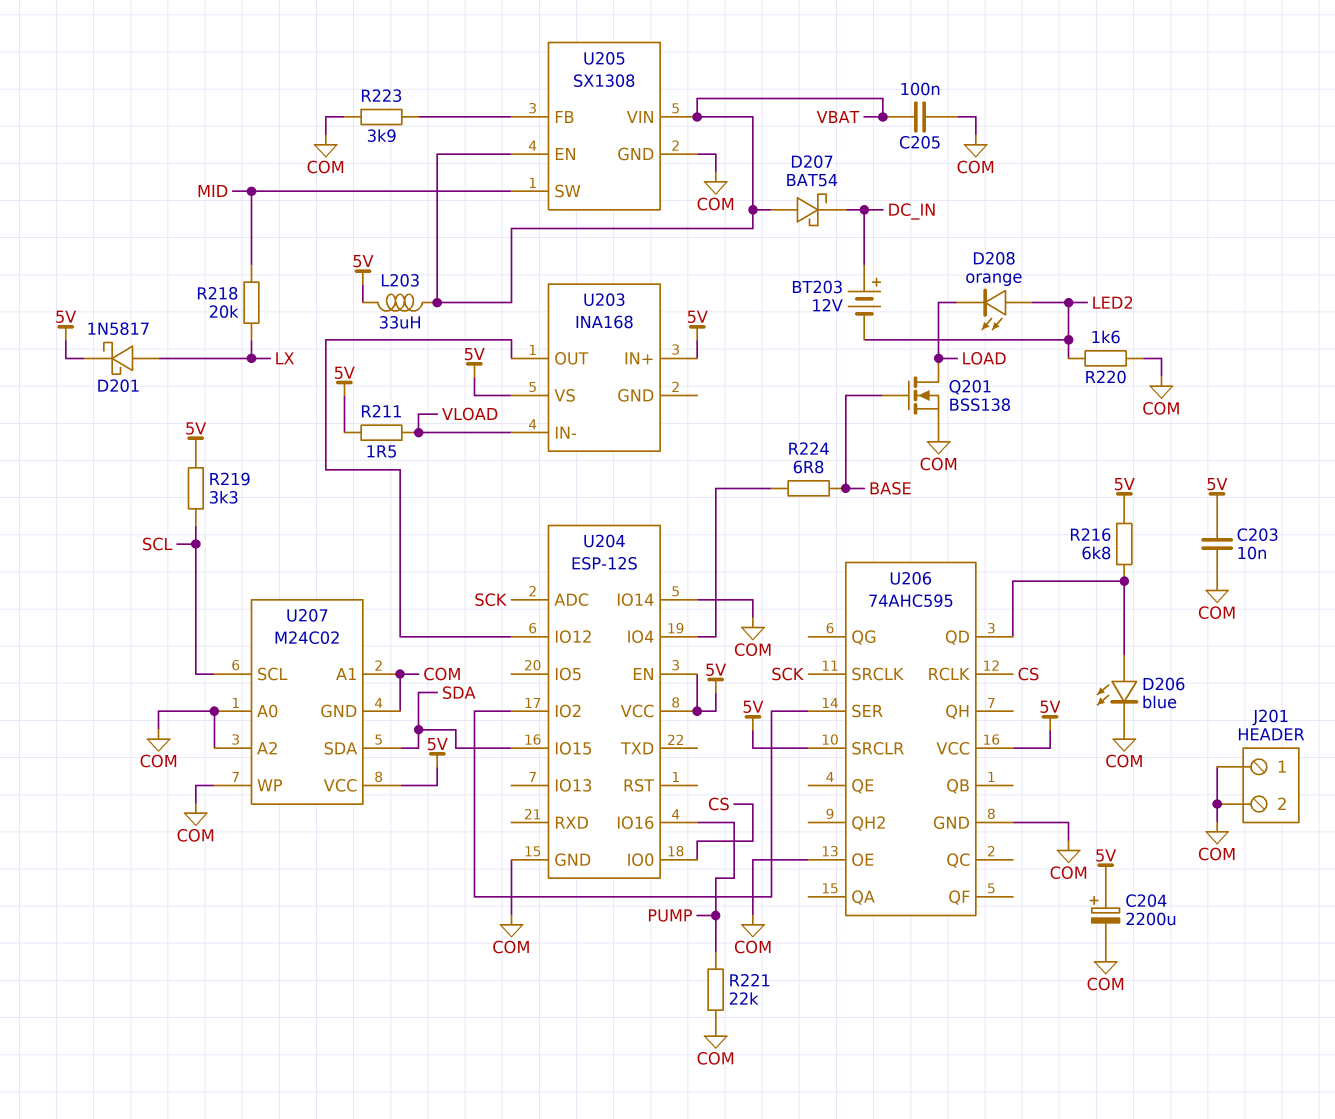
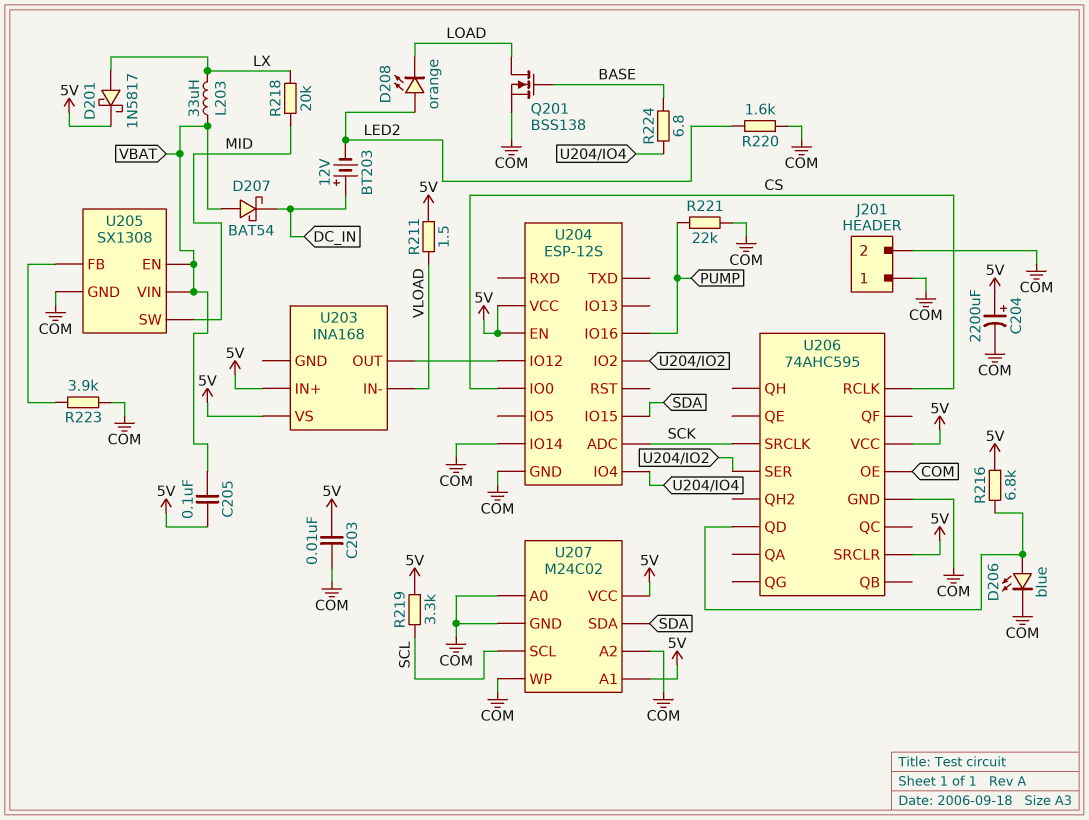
C205: 100nF (COM, VBAT) -> 100nF (5V, VBAT)
L203: 33uH (5V, VBAT) -> 33uH (LX, VBAT)
U207 pin A1: COM -> 5V

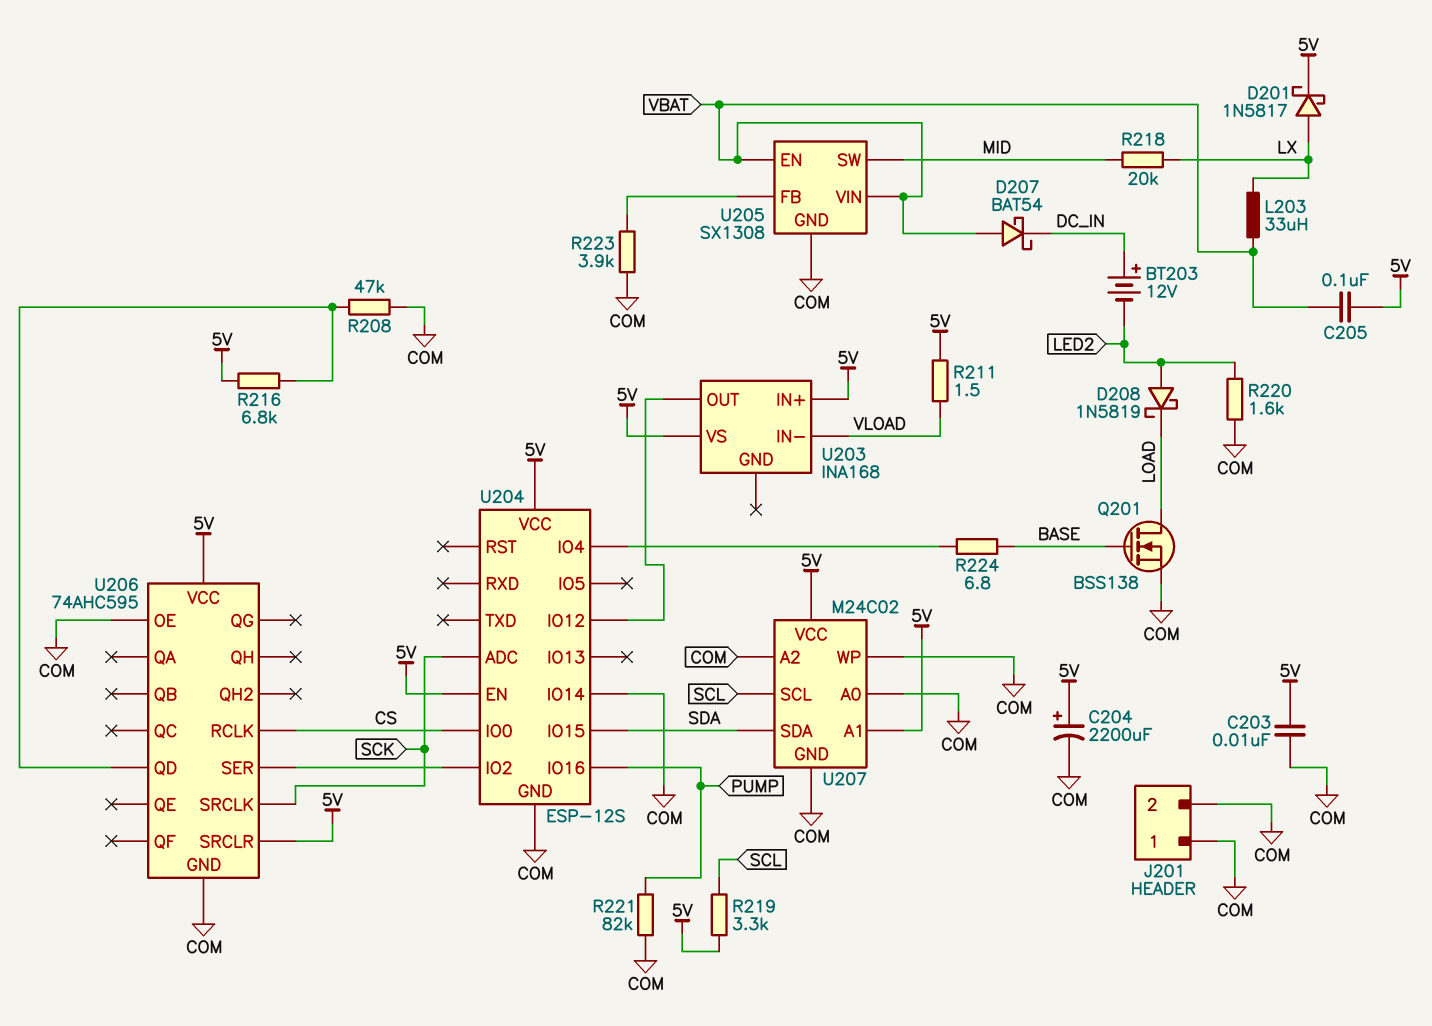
D206: LED blue (A U206/QD, K COM) -> none
D208: LED orange (A LED2, K LOAD) -> schottky 1N5819 (A LED2, K LOAD)
R208: none -> 47k (COM, U206/QD)
R221: 22k (COM, PUMP) -> 82k (COM, PUMP)

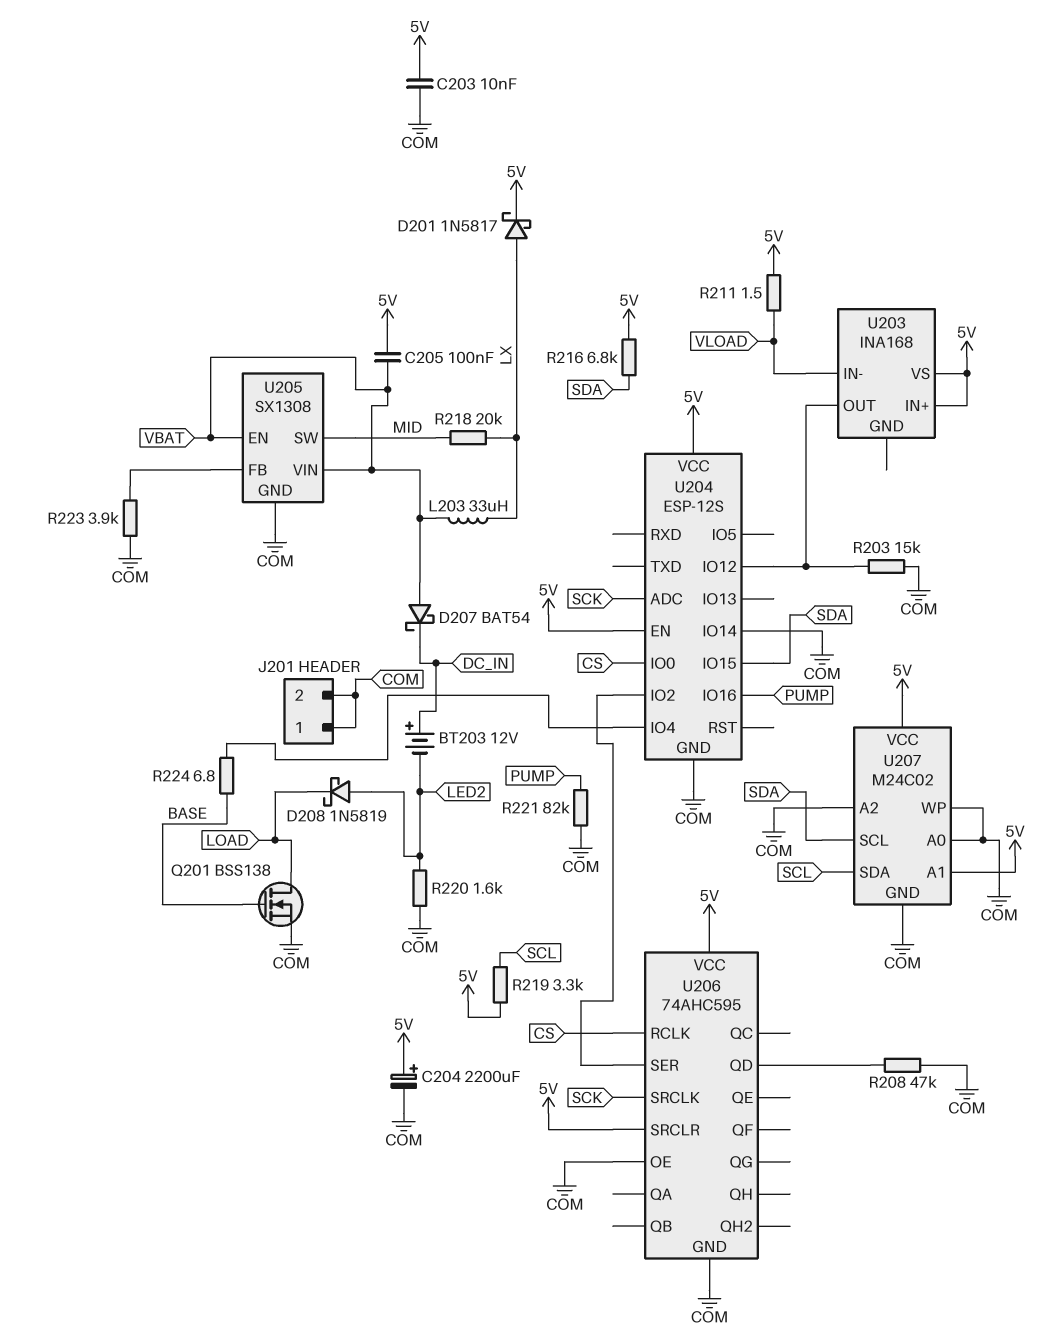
R203: none -> 15k (COM, U203/OUT)
R216: 6.8k (5V, U206/QD) -> 6.8k (5V, SDA)
U207 pin SCL: SCL -> SDA
U207 pin SDA: SDA -> SCL

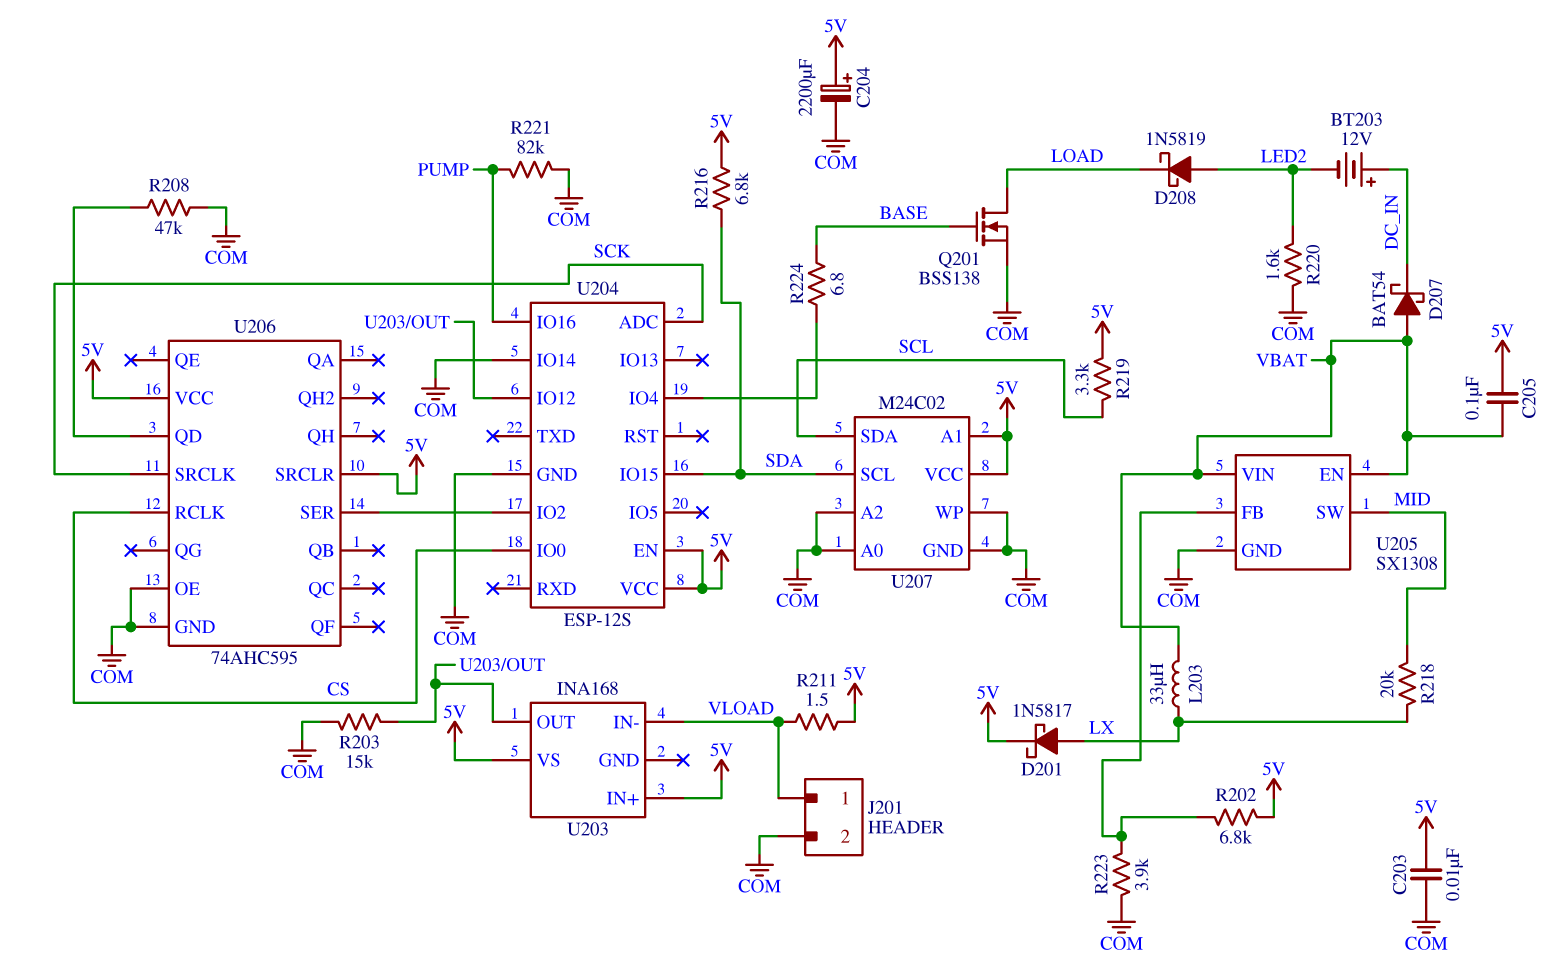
J201 pin 1: COM -> VLOAD
R202: none -> 6.8k (5V, U205/FB)

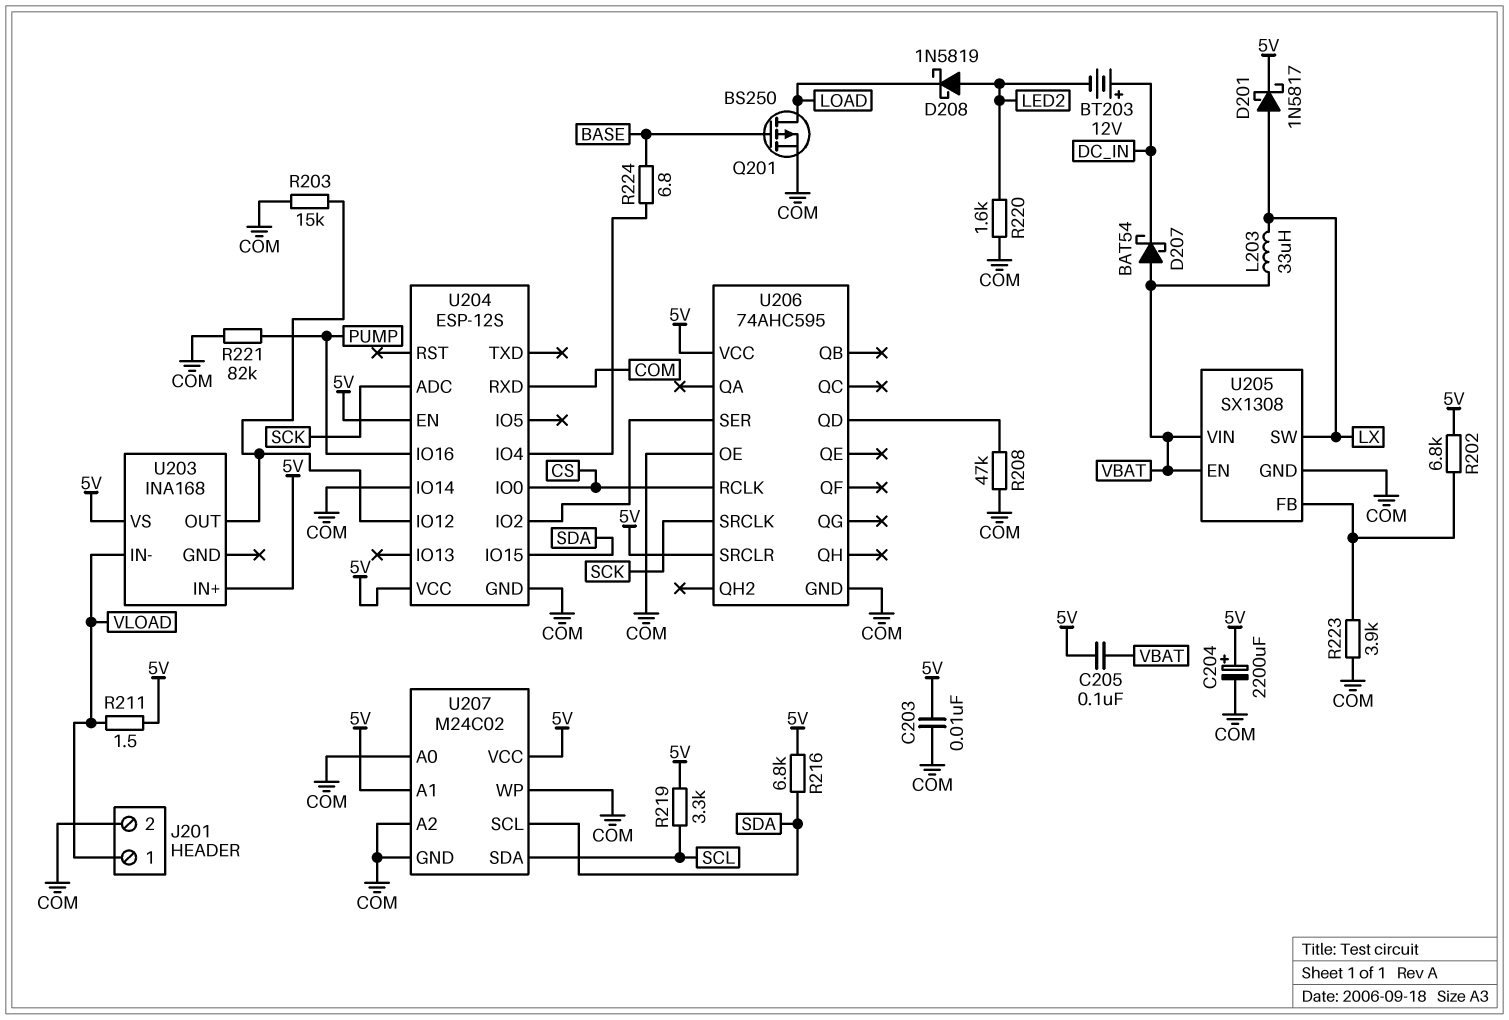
Q201: NMOS BSS138 (G BASE, D LOAD, S COM) -> PMOS BS250 (G BASE, D LOAD, S COM)
R218: 20k (LX, MID) -> none
U204 pin RXD: none -> COM
U205 pin SW: MID -> LX

